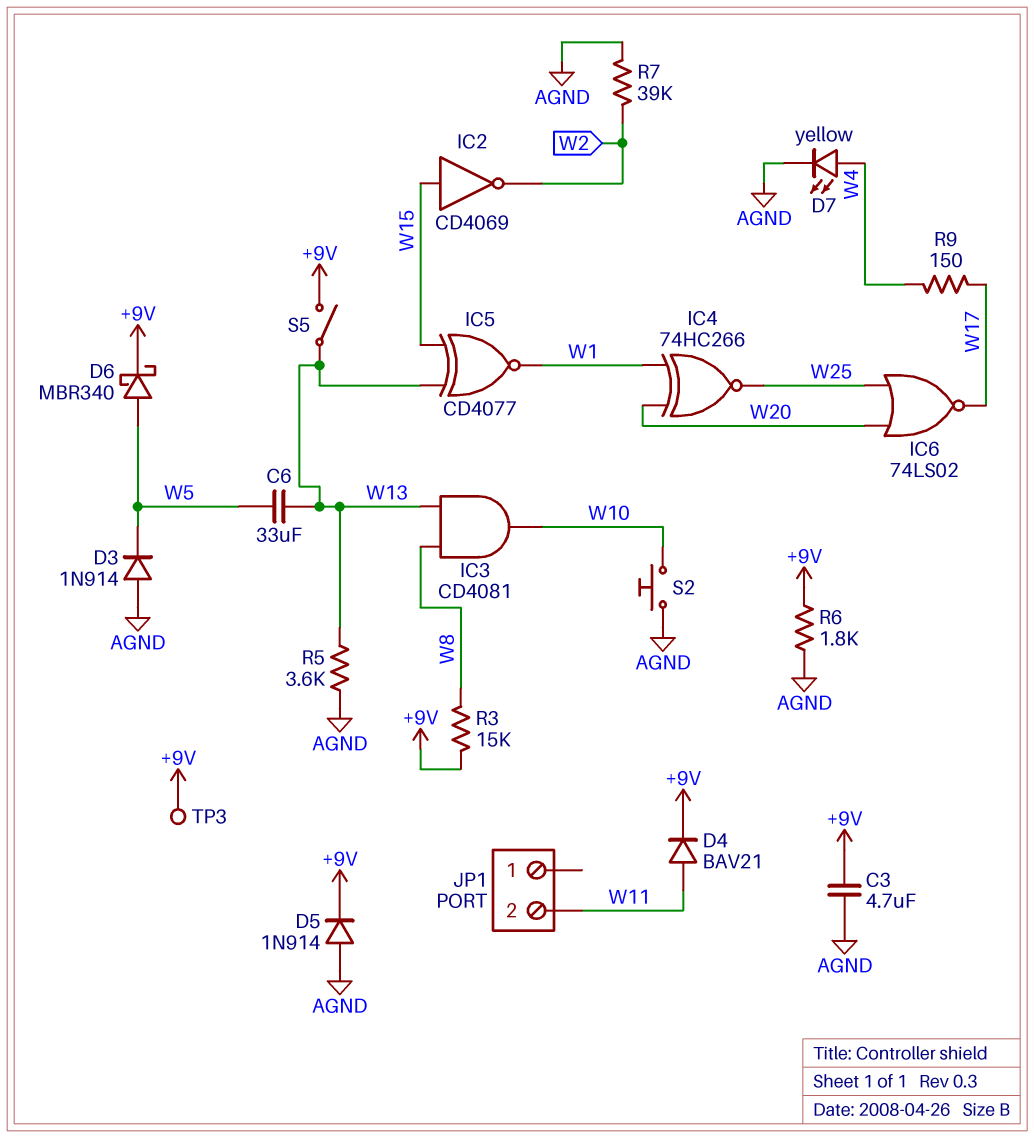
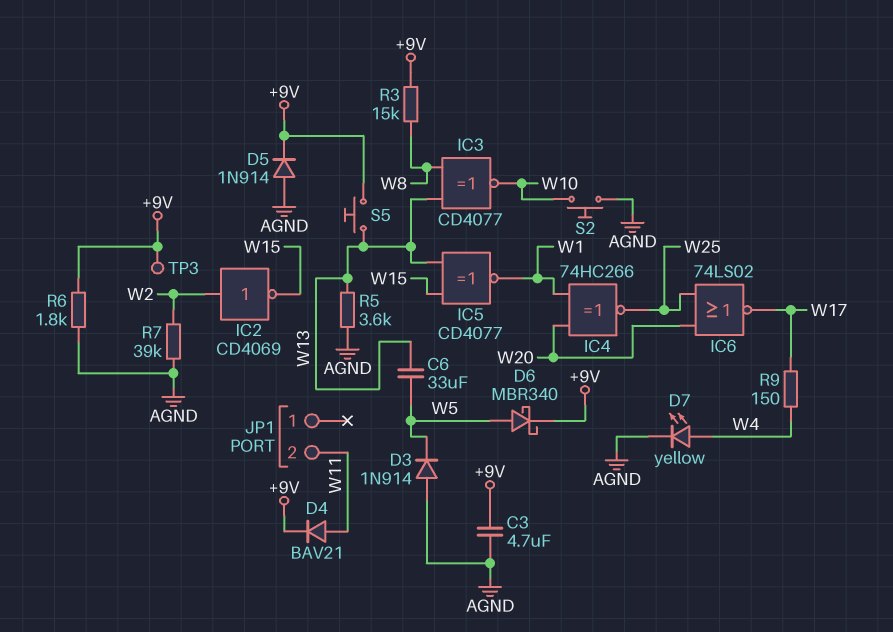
IC2: NOT CD4069 (in W15, out W2) -> NOT CD4069 (in W2, out W15)
IC3: AND CD4081 (in W8, in W13, out W10) -> XNOR CD4077 (in W8, in W13, out W10)
S5: switch (+9V, W13) -> button (+9V, W13)

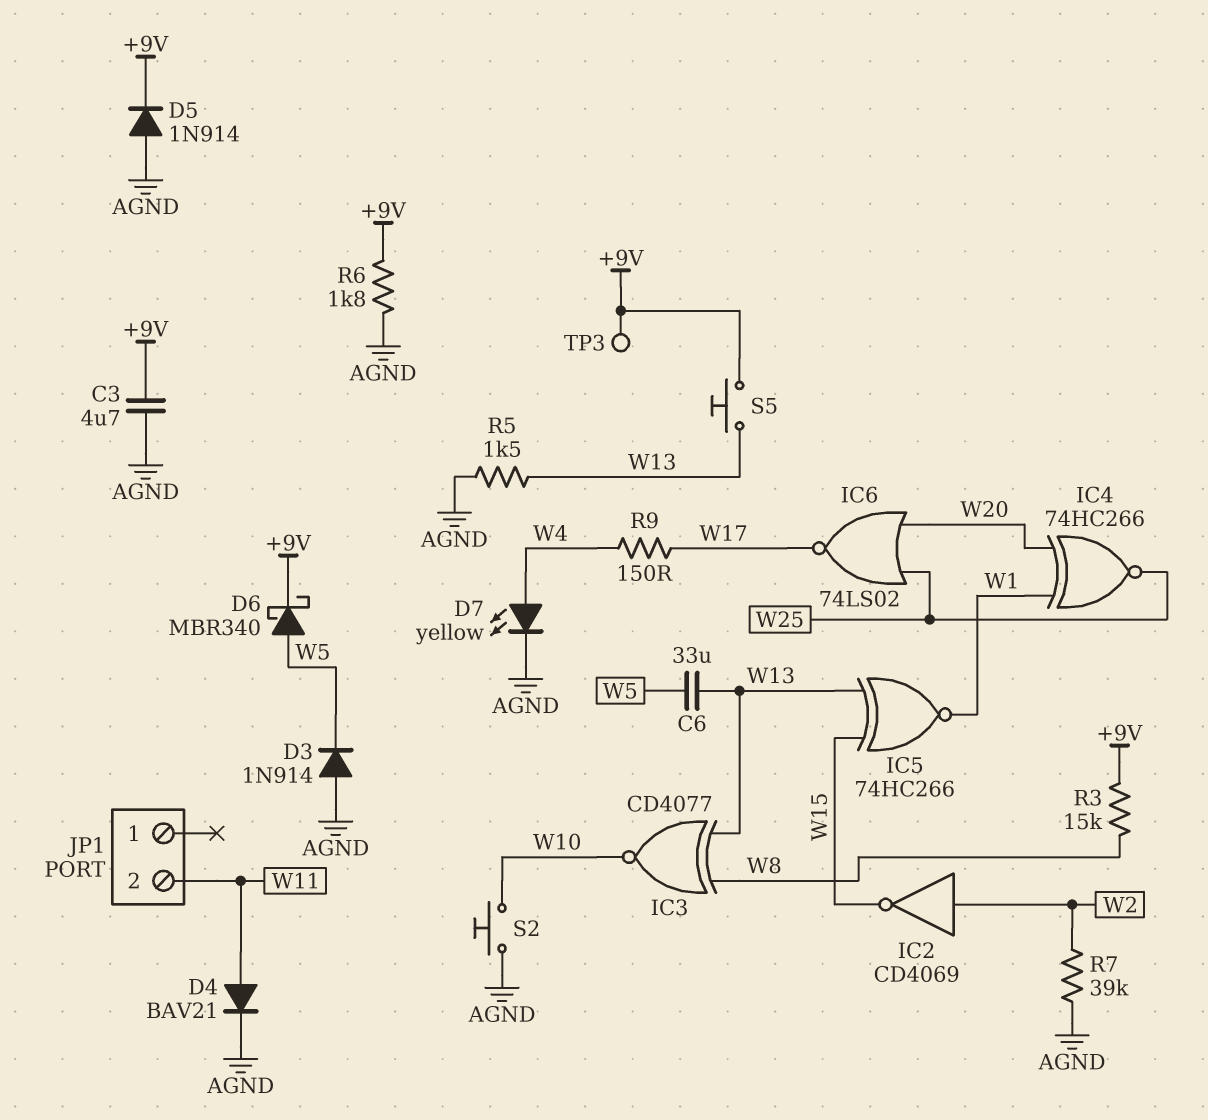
D4: diode BAV21 (A W11, K +9V) -> diode BAV21 (A W11, K AGND)
IC5: XNOR CD4077 (in W13, in W15, out W1) -> XNOR 74HC266 (in W13, in W15, out W1)
R5: 3.6k (AGND, W13) -> 1.5k (AGND, W13)

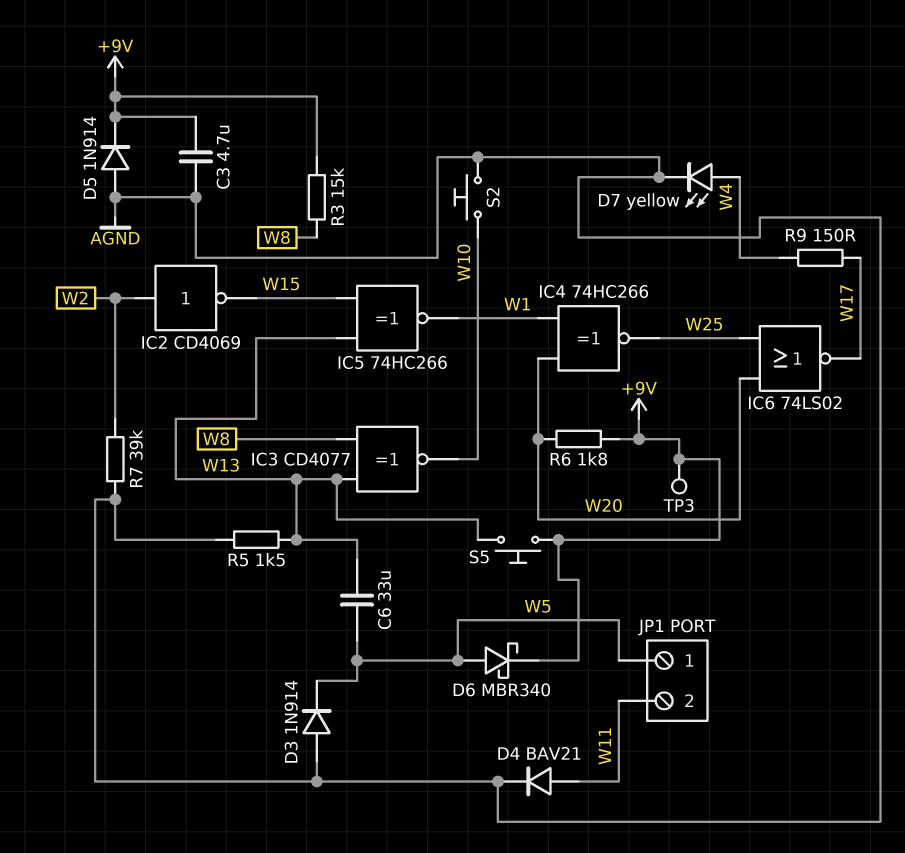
JP1 pin 1: none -> W5
R6: 1.8k (+9V, AGND) -> 1.8k (+9V, W20)

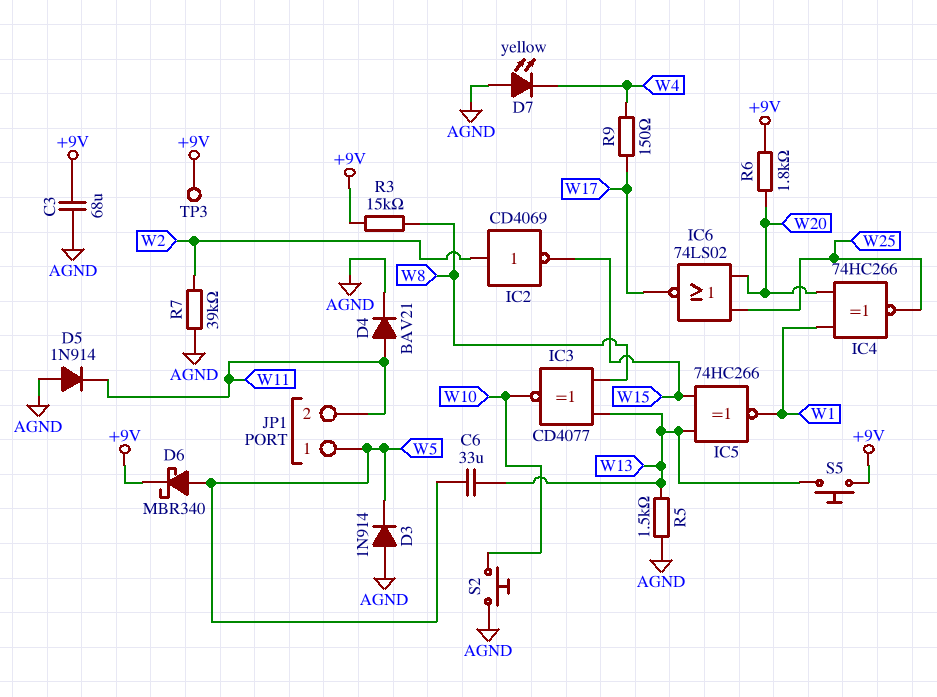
C3: 4.7uF (+9V, AGND) -> 68uF (+9V, AGND)
D5: diode 1N914 (A AGND, K +9V) -> diode 1N914 (A AGND, K W11)
D7: LED yellow (A W4, K AGND) -> LED yellow (A AGND, K W4)

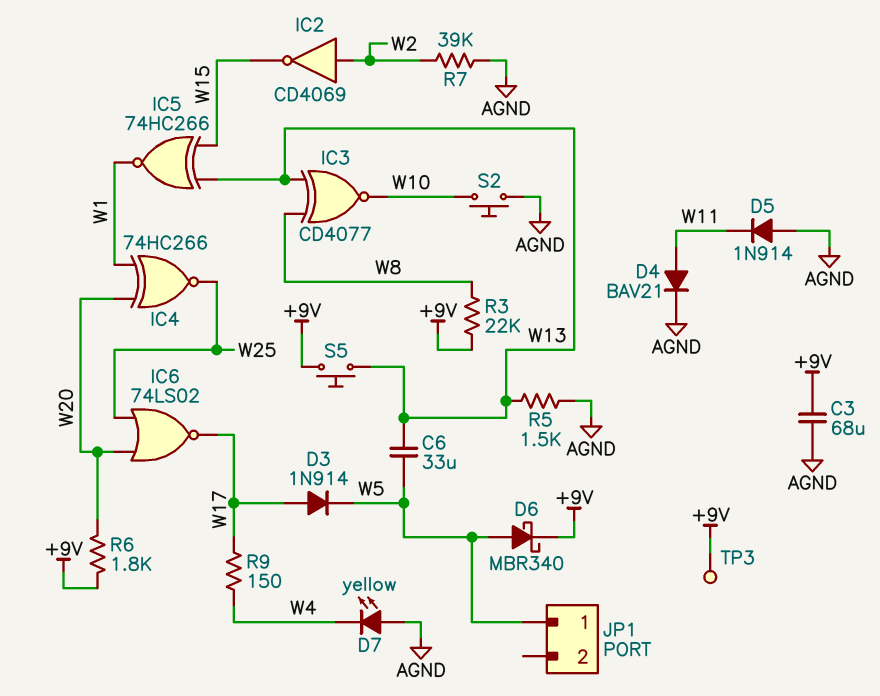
D3: diode 1N914 (A AGND, K W5) -> diode 1N914 (A W17, K W5)
JP1 pin 2: W11 -> none
R3: 15k (+9V, W8) -> 22k (+9V, W8)

